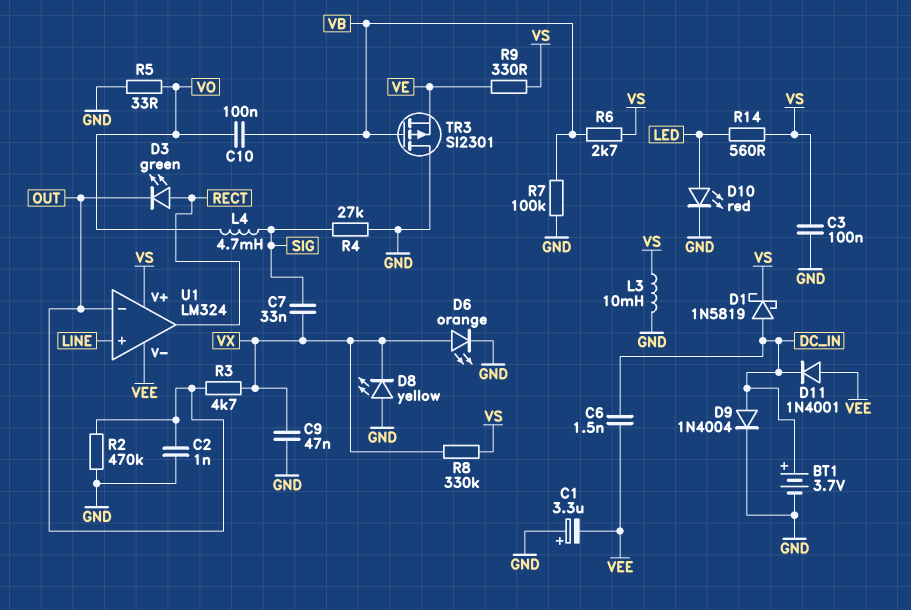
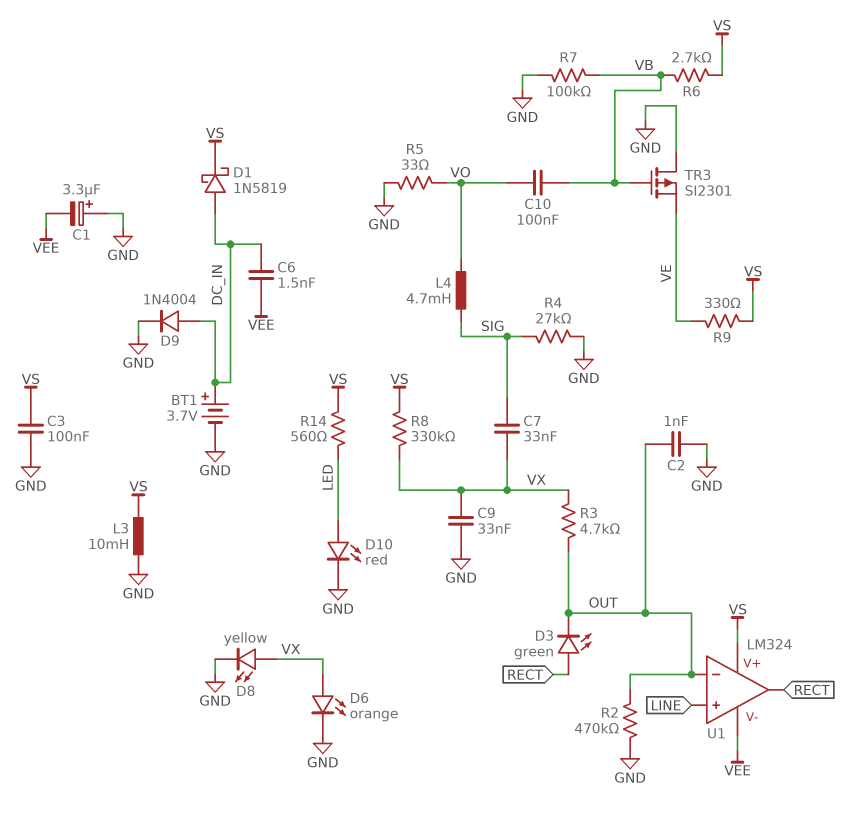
C9: 47nF (GND, VX) -> 33nF (GND, VX)
D8: LED yellow (A GND, K VX) -> LED yellow (A VX, K GND)
D11: diode 1N4001 (A VEE, K DC_IN) -> none

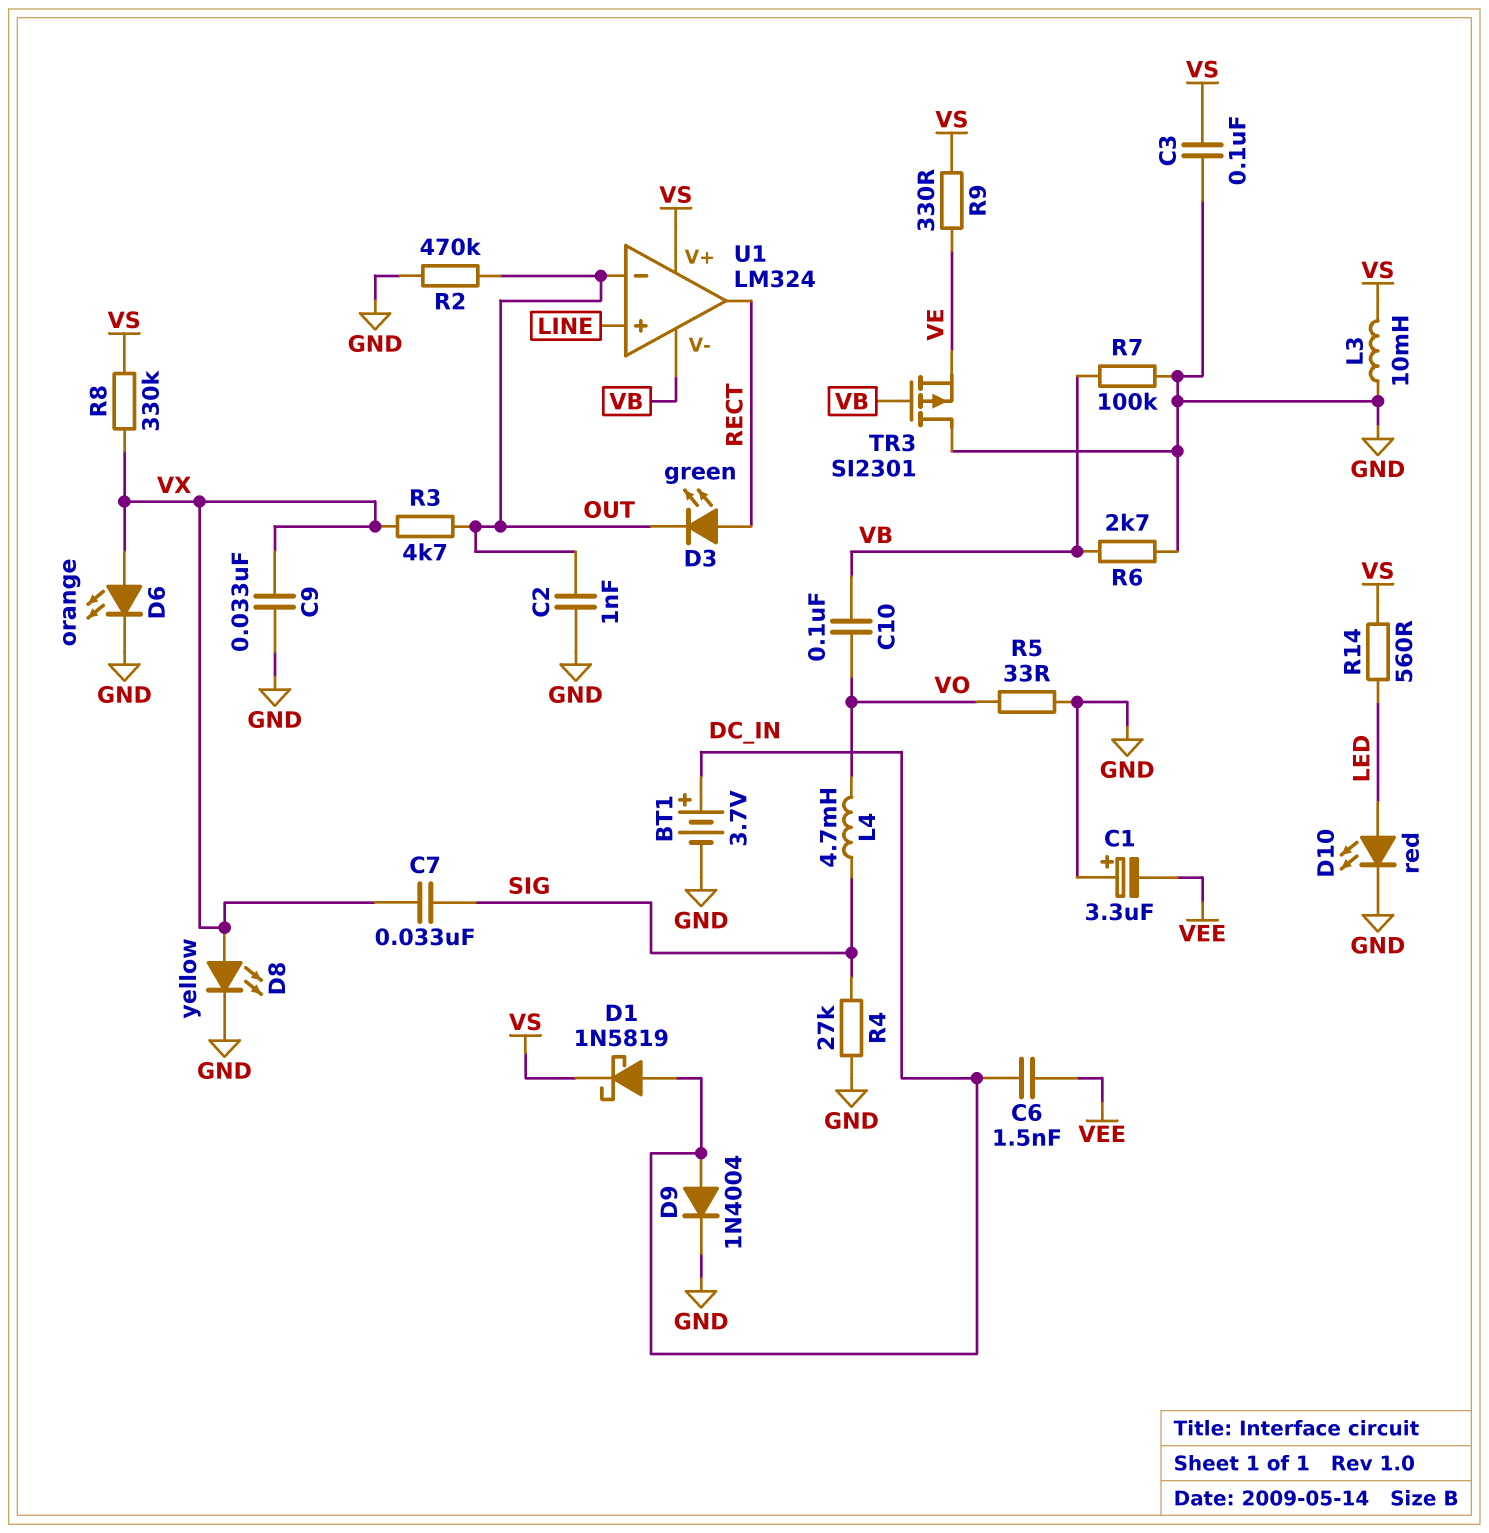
R6: 2.7k (VB, VS) -> 2.7k (GND, VB)
U1 pin V-: VEE -> VB

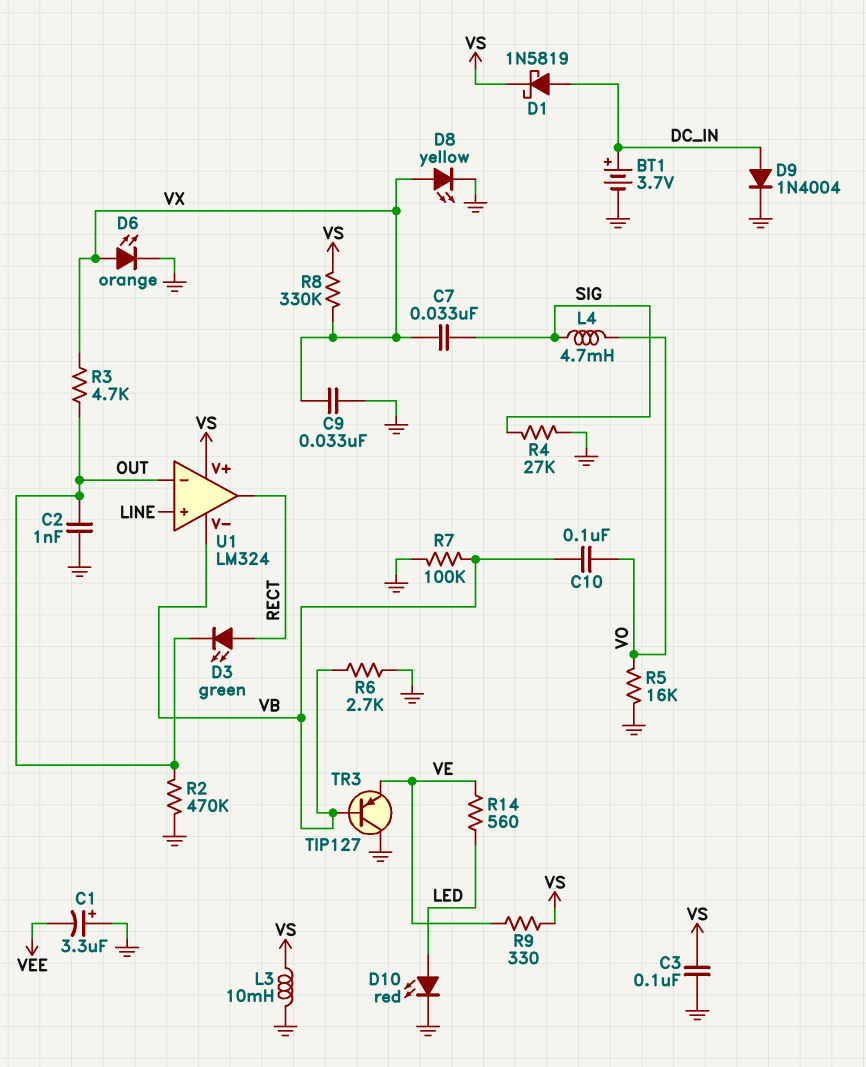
C6: 1.5nF (DC_IN, VEE) -> none
R5: 33 (GND, VO) -> 16k (GND, VO)
R14: 560 (LED, VS) -> 560 (LED, VE)
TR3: PMOS SI2301 (G VB, D GND, S VE) -> PNP TIP127 (B VB, C GND, E VE)

